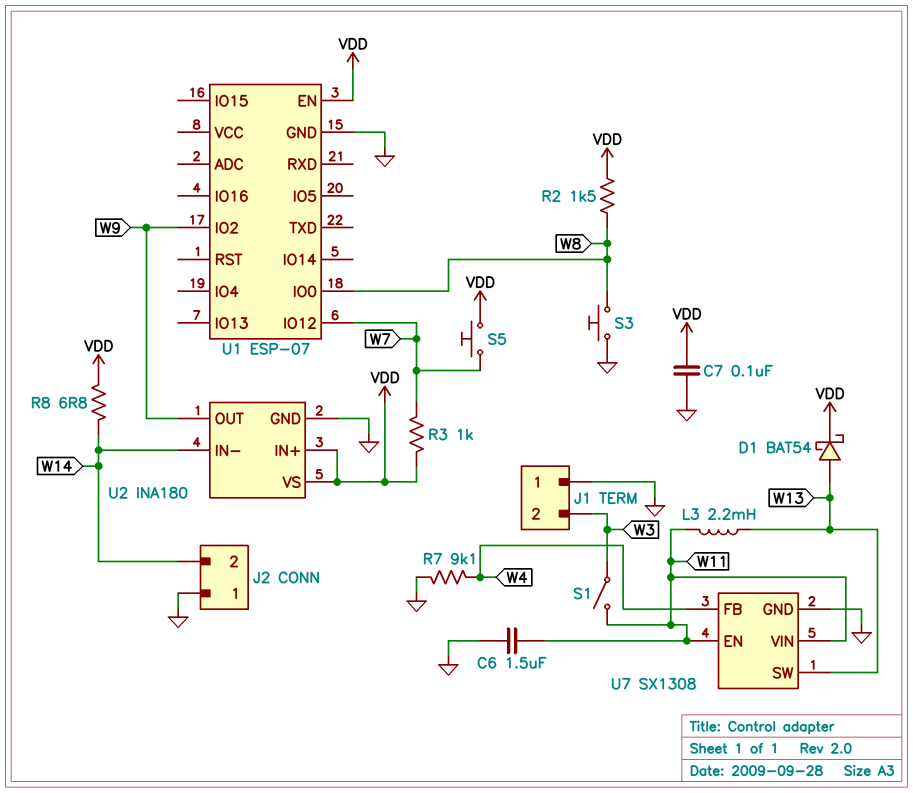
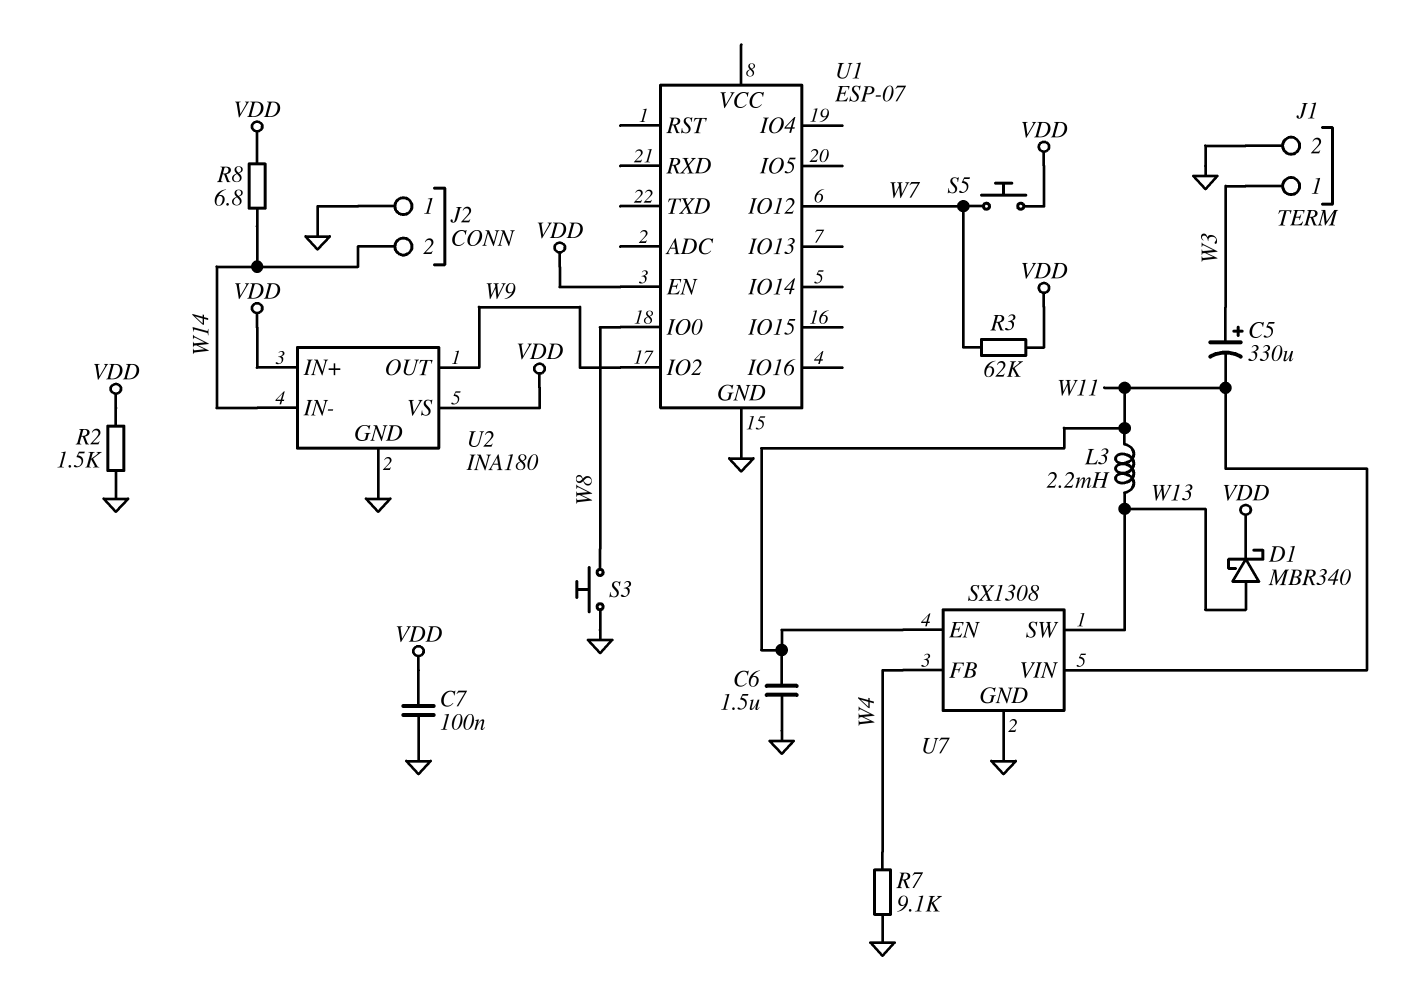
C5: none -> 330uF (plus W3, minus W11)
D1: schottky BAT54 (A W13, K VDD) -> schottky MBR340 (A W13, K VDD)
J1 pin 1: GND -> W3
J1 pin 2: W3 -> GND
R2: 1.5k (VDD, W8) -> 1.5k (GND, VDD)
R3: 1k (VDD, W7) -> 62k (VDD, W7)
S1: switch (W3, W11) -> none

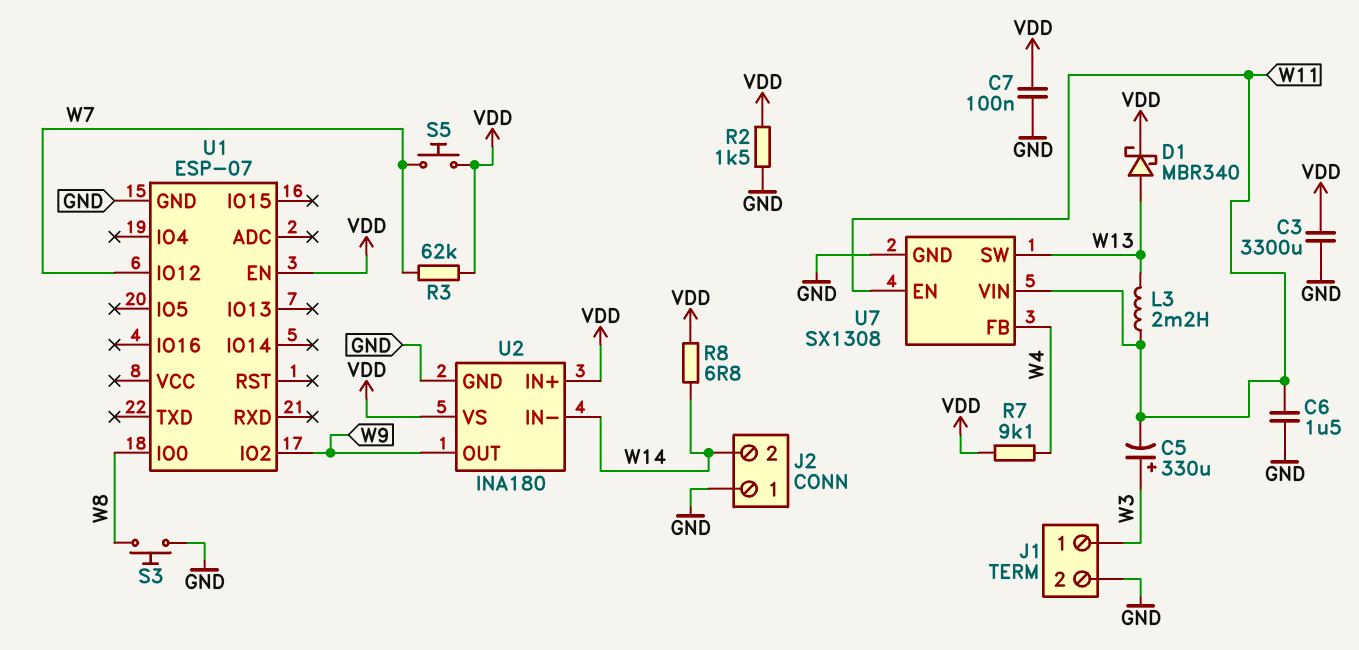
C3: none -> 3300uF (GND, VDD)
R7: 9.1k (GND, W4) -> 9.1k (VDD, W4)

